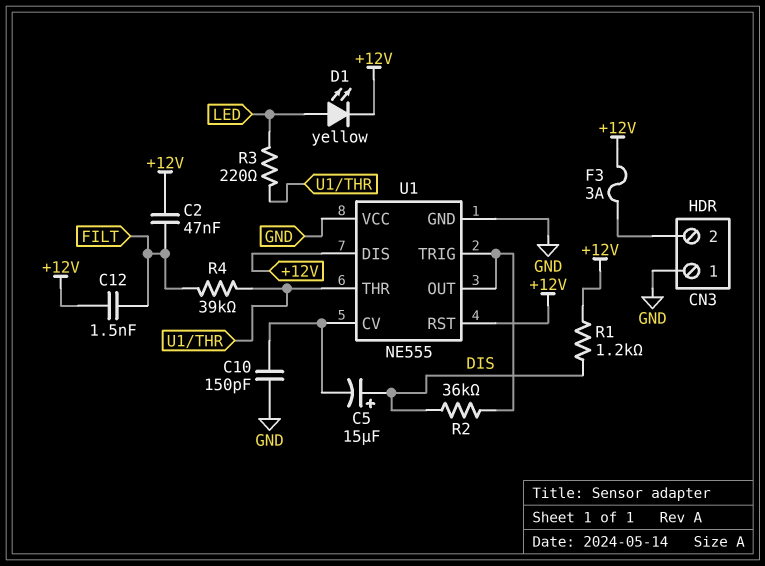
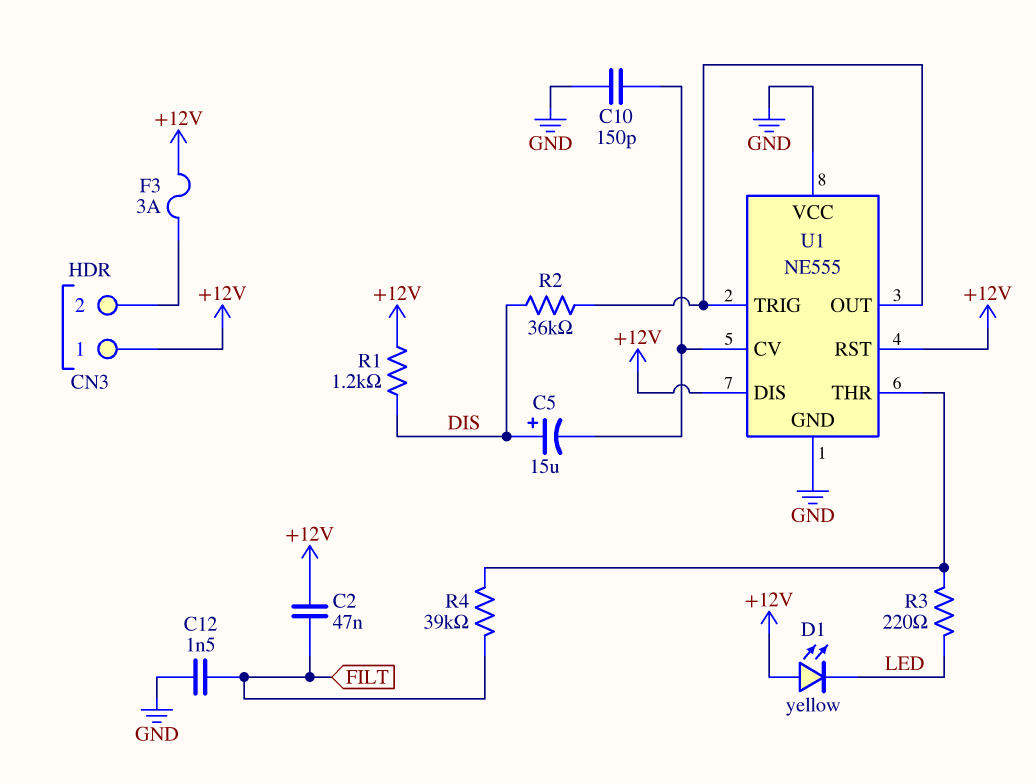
C12: 1.5nF (+12V, FILT) -> 1.5nF (FILT, GND)
CN3 pin 1: GND -> +12V
D1: LED yellow (A LED, K +12V) -> LED yellow (A +12V, K LED)

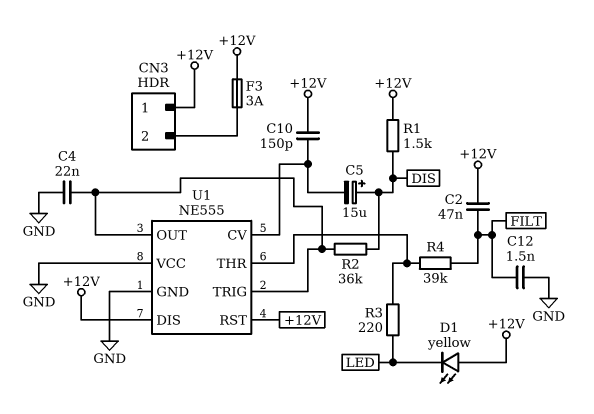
C4: none -> 22nF (GND, U1/OUT)
C10: 150pF (GND, U1/CV) -> 150pF (+12V, U1/CV)
R1: 1.2k (+12V, DIS) -> 1.5k (+12V, DIS)

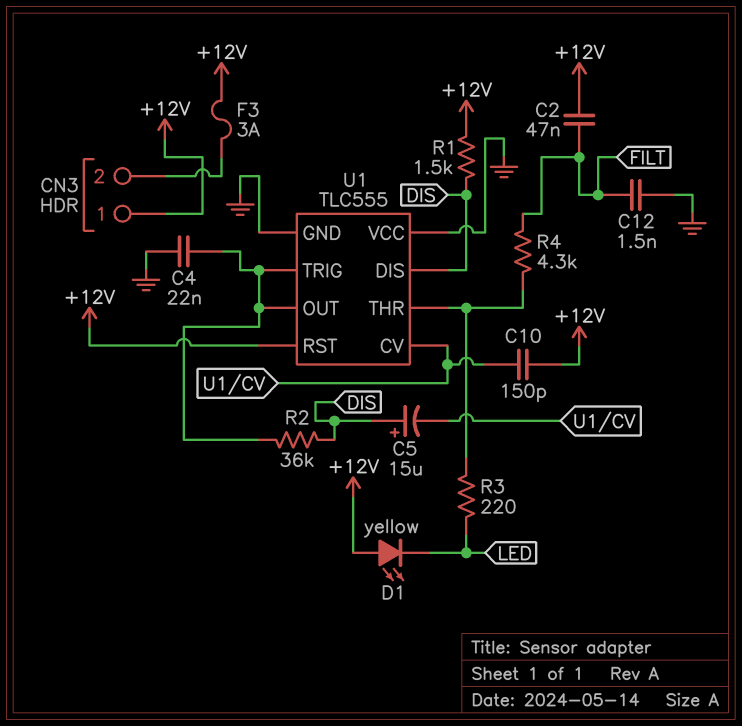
R4: 39k (FILT, U1/THR) -> 4.3k (FILT, U1/THR)
U1: NE555 -> TLC555
U1 pin DIS: +12V -> DIS

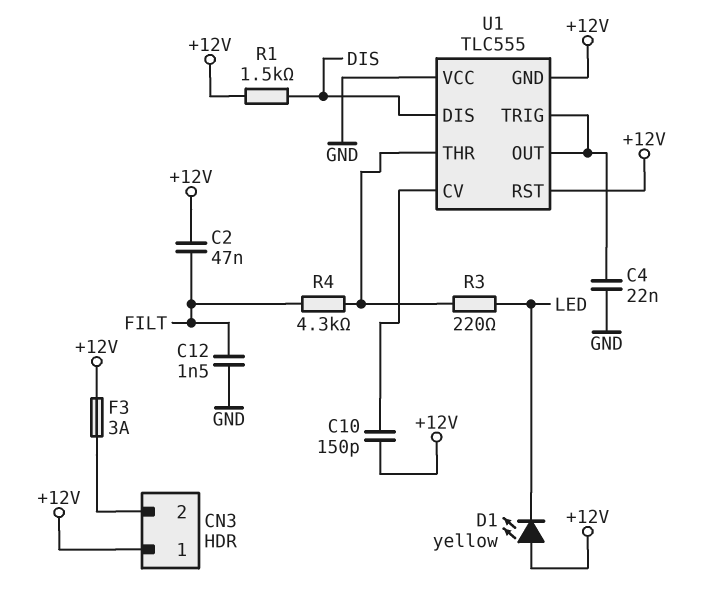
C5: 15uF (plus DIS, minus U1/CV) -> none
R2: 36k (DIS, U1/OUT) -> none
U1 pin GND: GND -> +12V

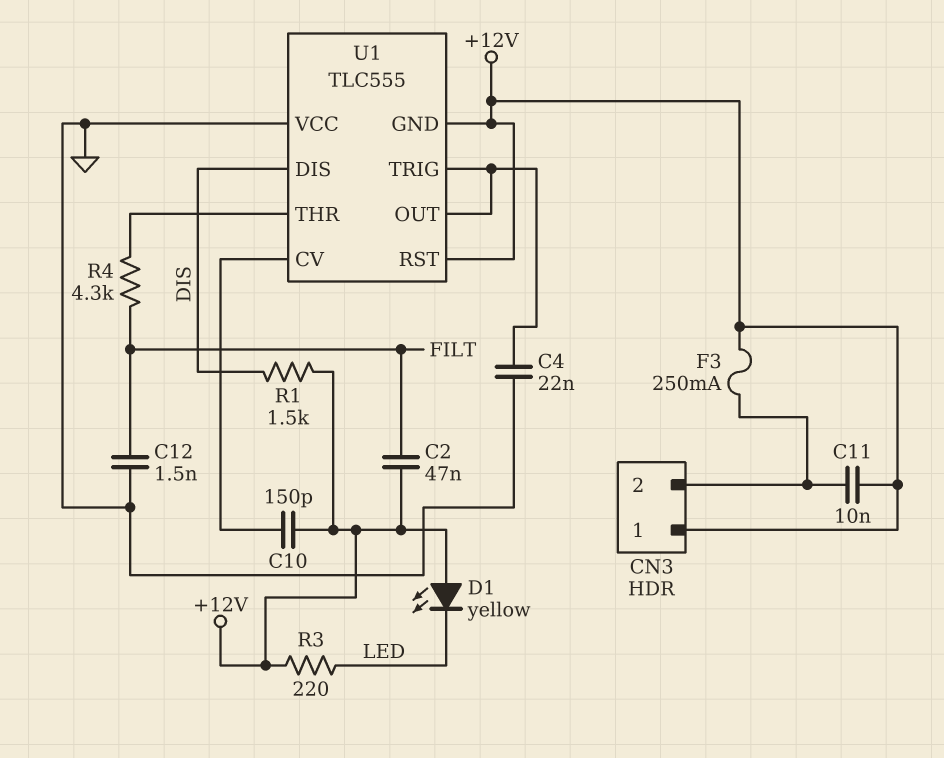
C11: none -> 10nF (+12V, CN3/2)
F3: 3A (+12V, CN3/2) -> 250mA (+12V, CN3/2)
R3: 220 (LED, U1/THR) -> 220 (+12V, LED)

